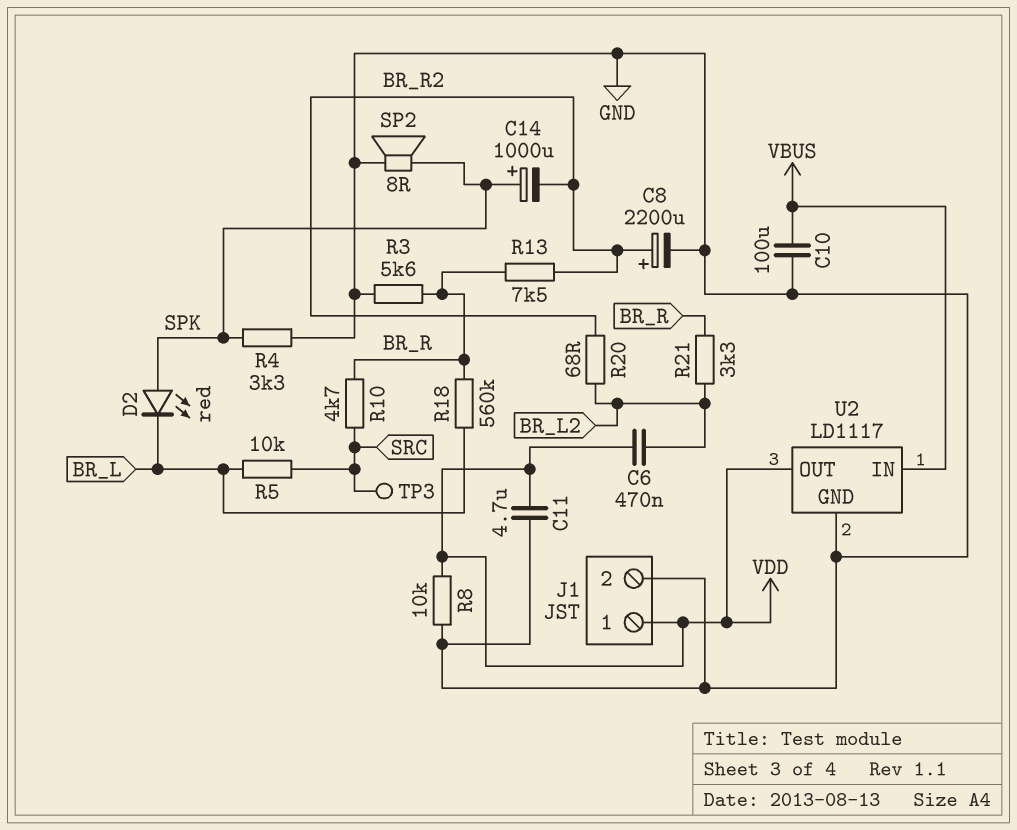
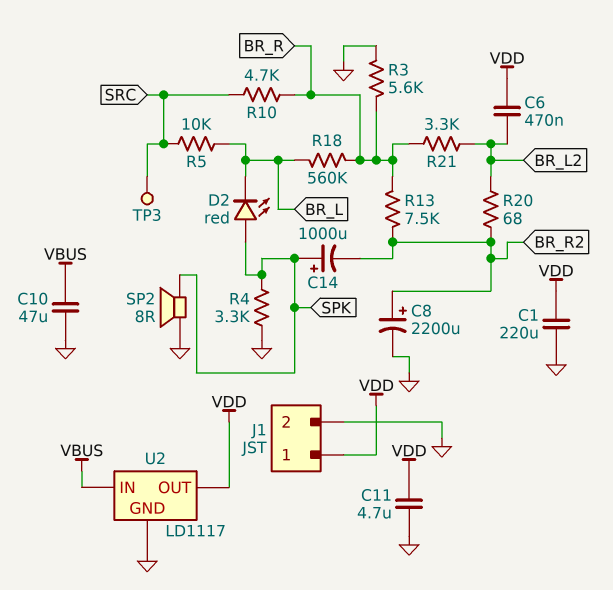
C1: none -> 220uF (GND, VDD)
C10: 100uF (GND, VBUS) -> 47uF (GND, VBUS)
R8: 10k (GND, VDD) -> none

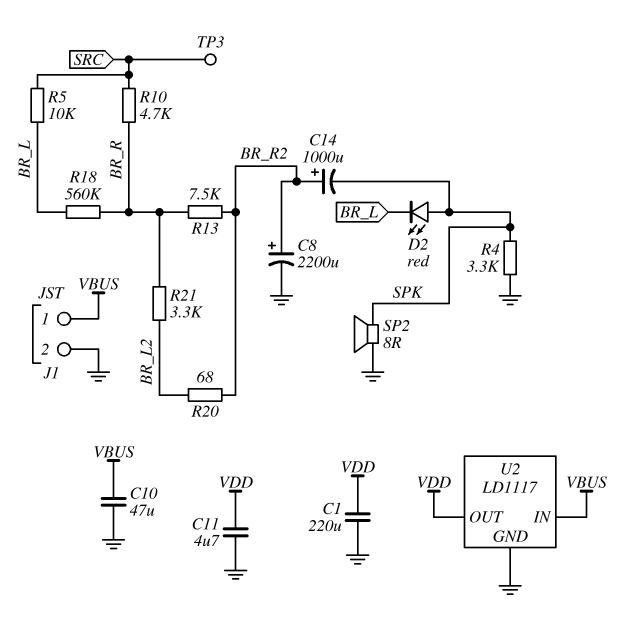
C6: 470nF (BR_L2, VDD) -> none
C14: 1000uF (plus SPK, minus BR_R2) -> 1000uF (plus BR_R2, minus SPK)
J1 pin 1: VDD -> VBUS
R3: 5.6k (BR_R, GND) -> none

